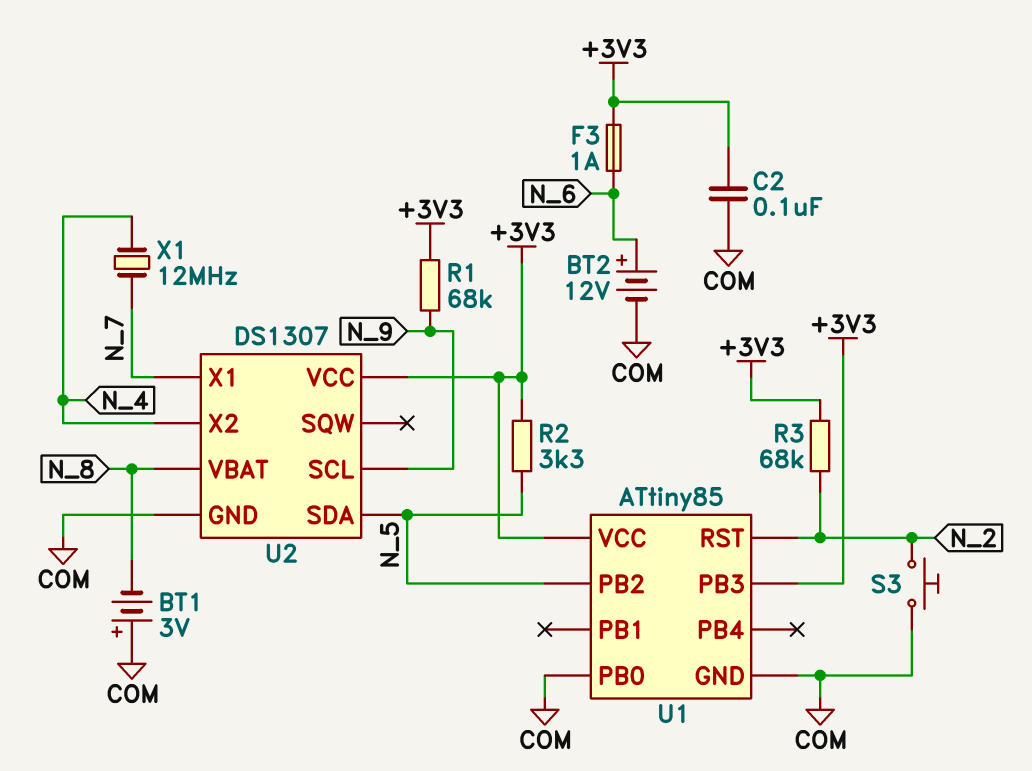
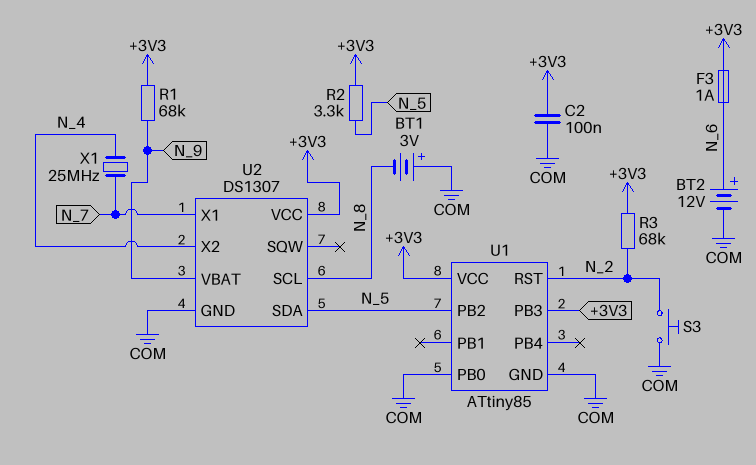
U2 pin SCL: N_9 -> N_8
U2 pin VBAT: N_8 -> N_9
X1: 12MHz (N_4, N_7) -> 25MHz (N_4, N_7)

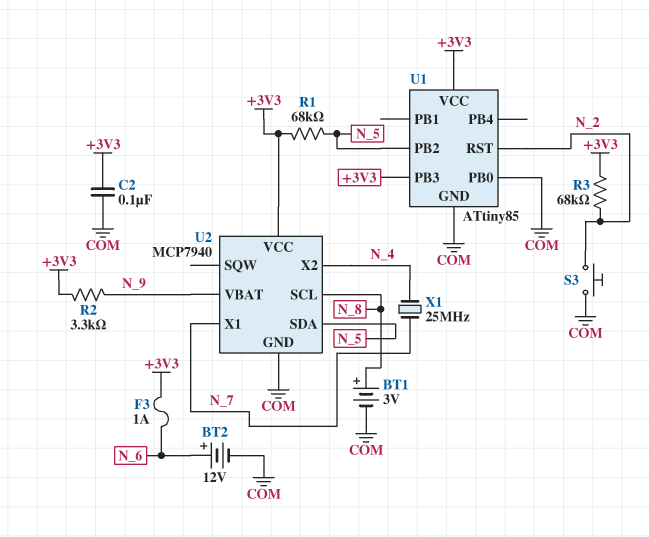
BT1: 3V (plus COM, minus N_8) -> 3V (plus N_8, minus COM)
R1: 68k (+3V3, N_9) -> 68k (+3V3, N_5)
R2: 3.3k (+3V3, N_5) -> 3.3k (+3V3, N_9)
U2: DS1307 -> MCP7940

